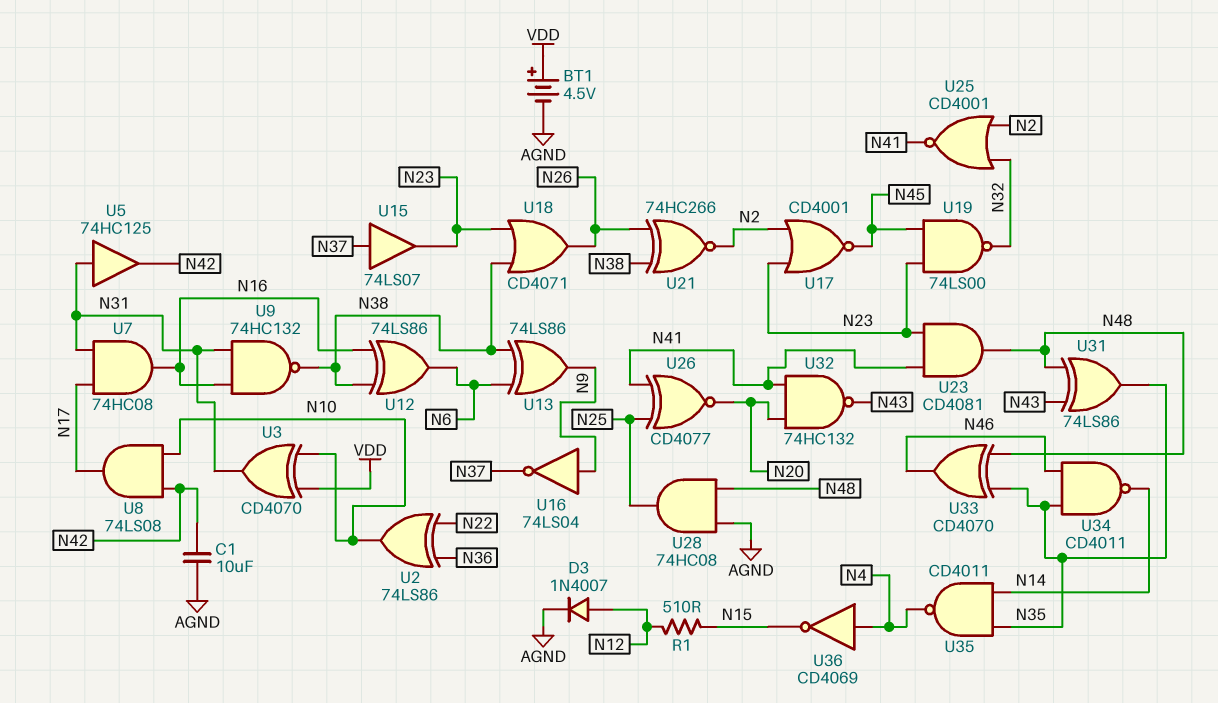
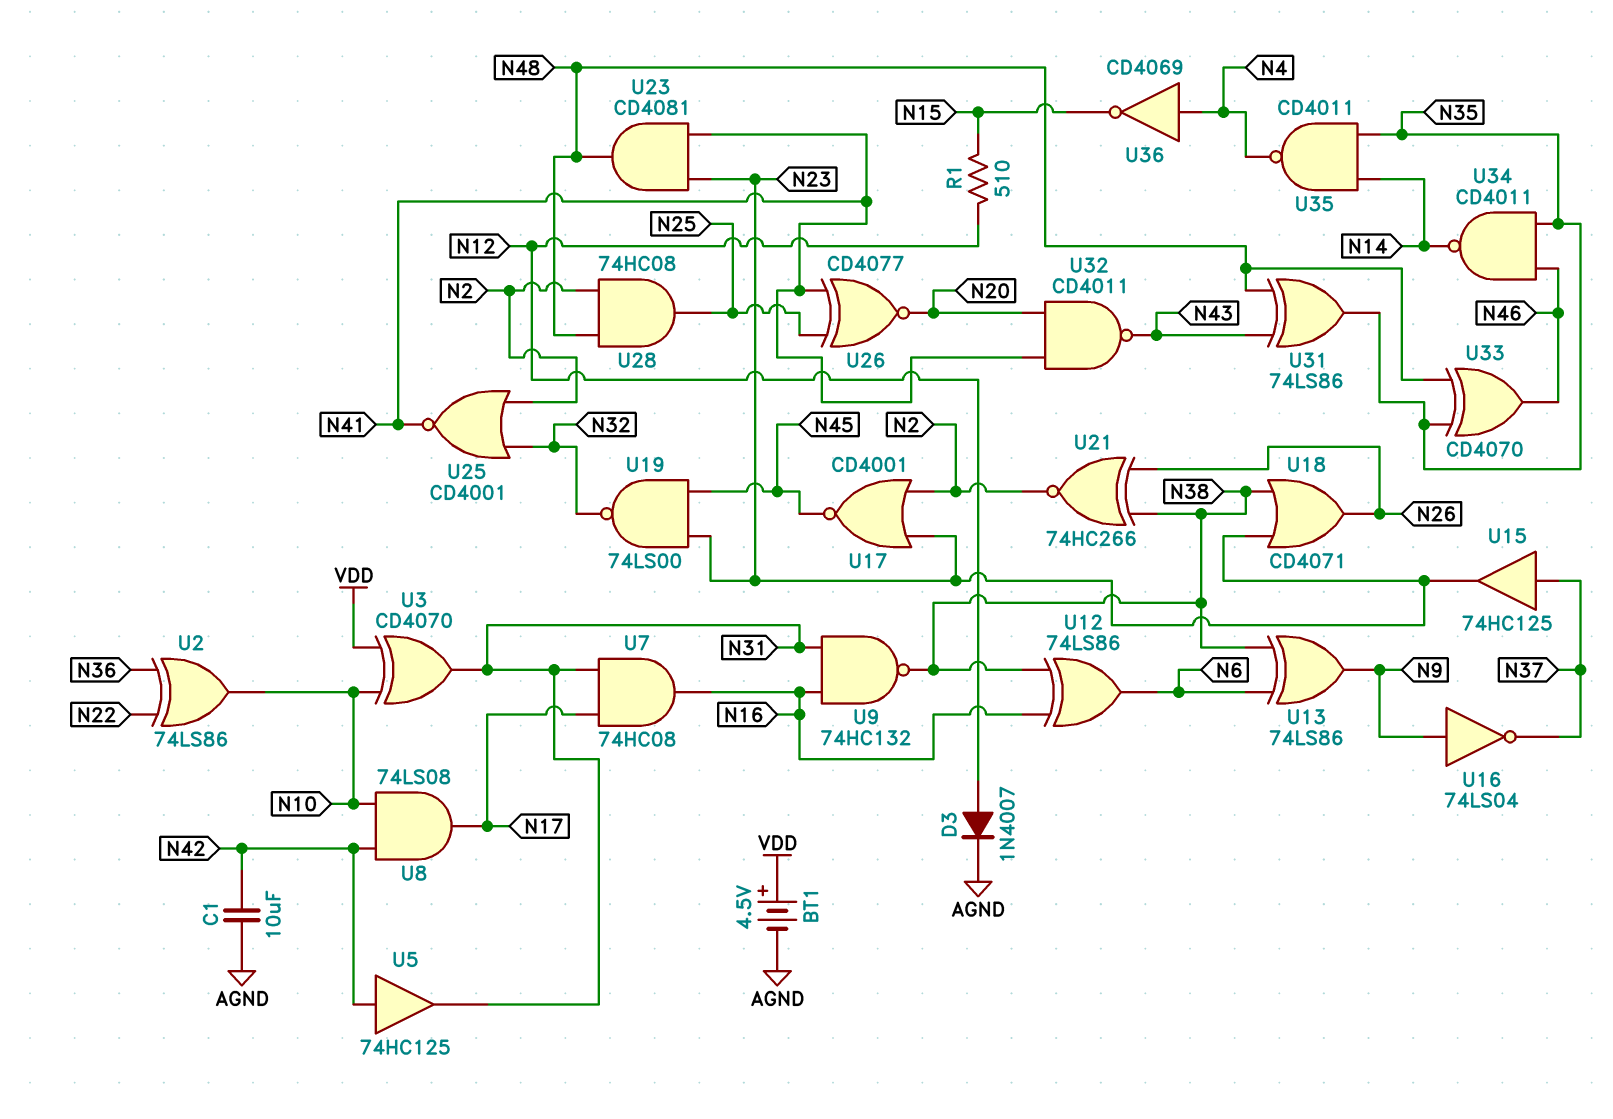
U5: buffer 74HC125 (in N31, out N42) -> buffer 74HC125 (in N42, out N31)
U15: buffer 74LS07 (in N37, out N23) -> buffer 74HC125 (in N37, out N23)
U28: AND 74HC08 (in AGND, in N48, out N25) -> AND 74HC08 (in N2, in N48, out N25)
U32: NAND 74HC132 (in N20, in N41, out N43) -> NAND CD4011 (in N20, in N41, out N43)

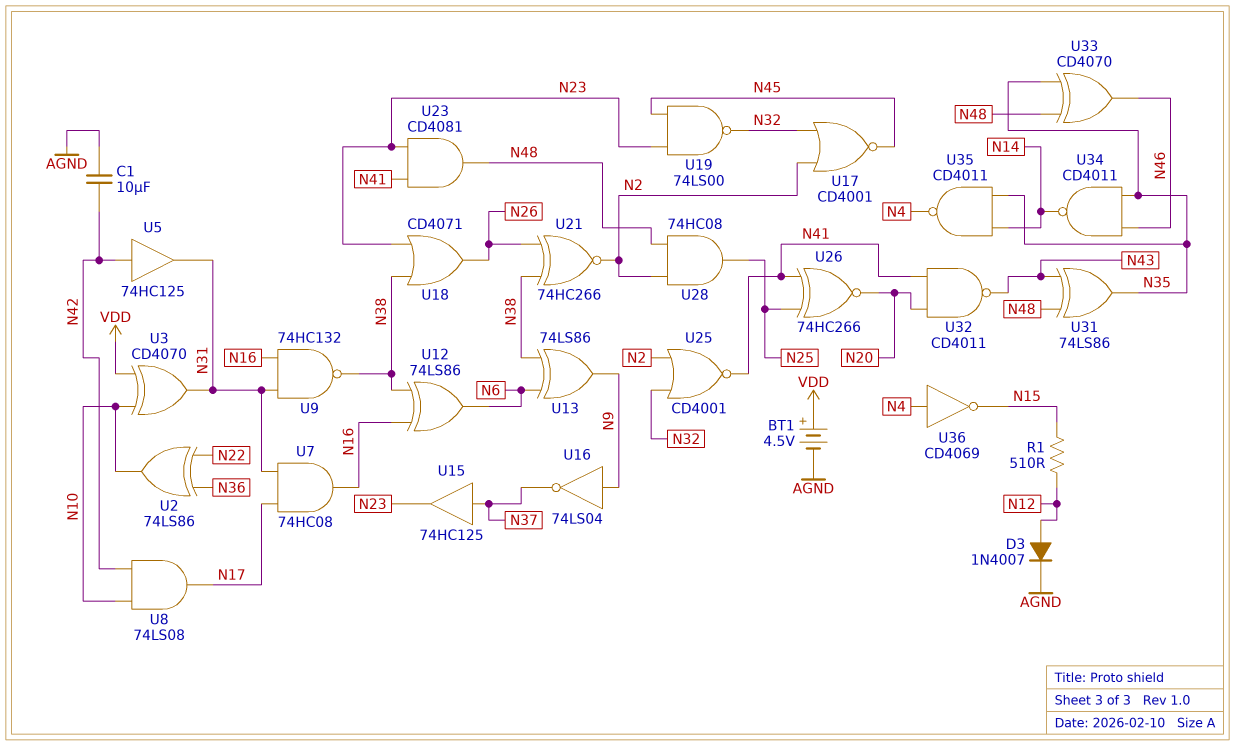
U17: NOR CD4001 (in N2, in N23, out N45) -> NOR CD4001 (in N2, in N32, out N45)
U26: XNOR CD4077 (in N25, in N41, out N20) -> XNOR 74HC266 (in N25, in N41, out N20)

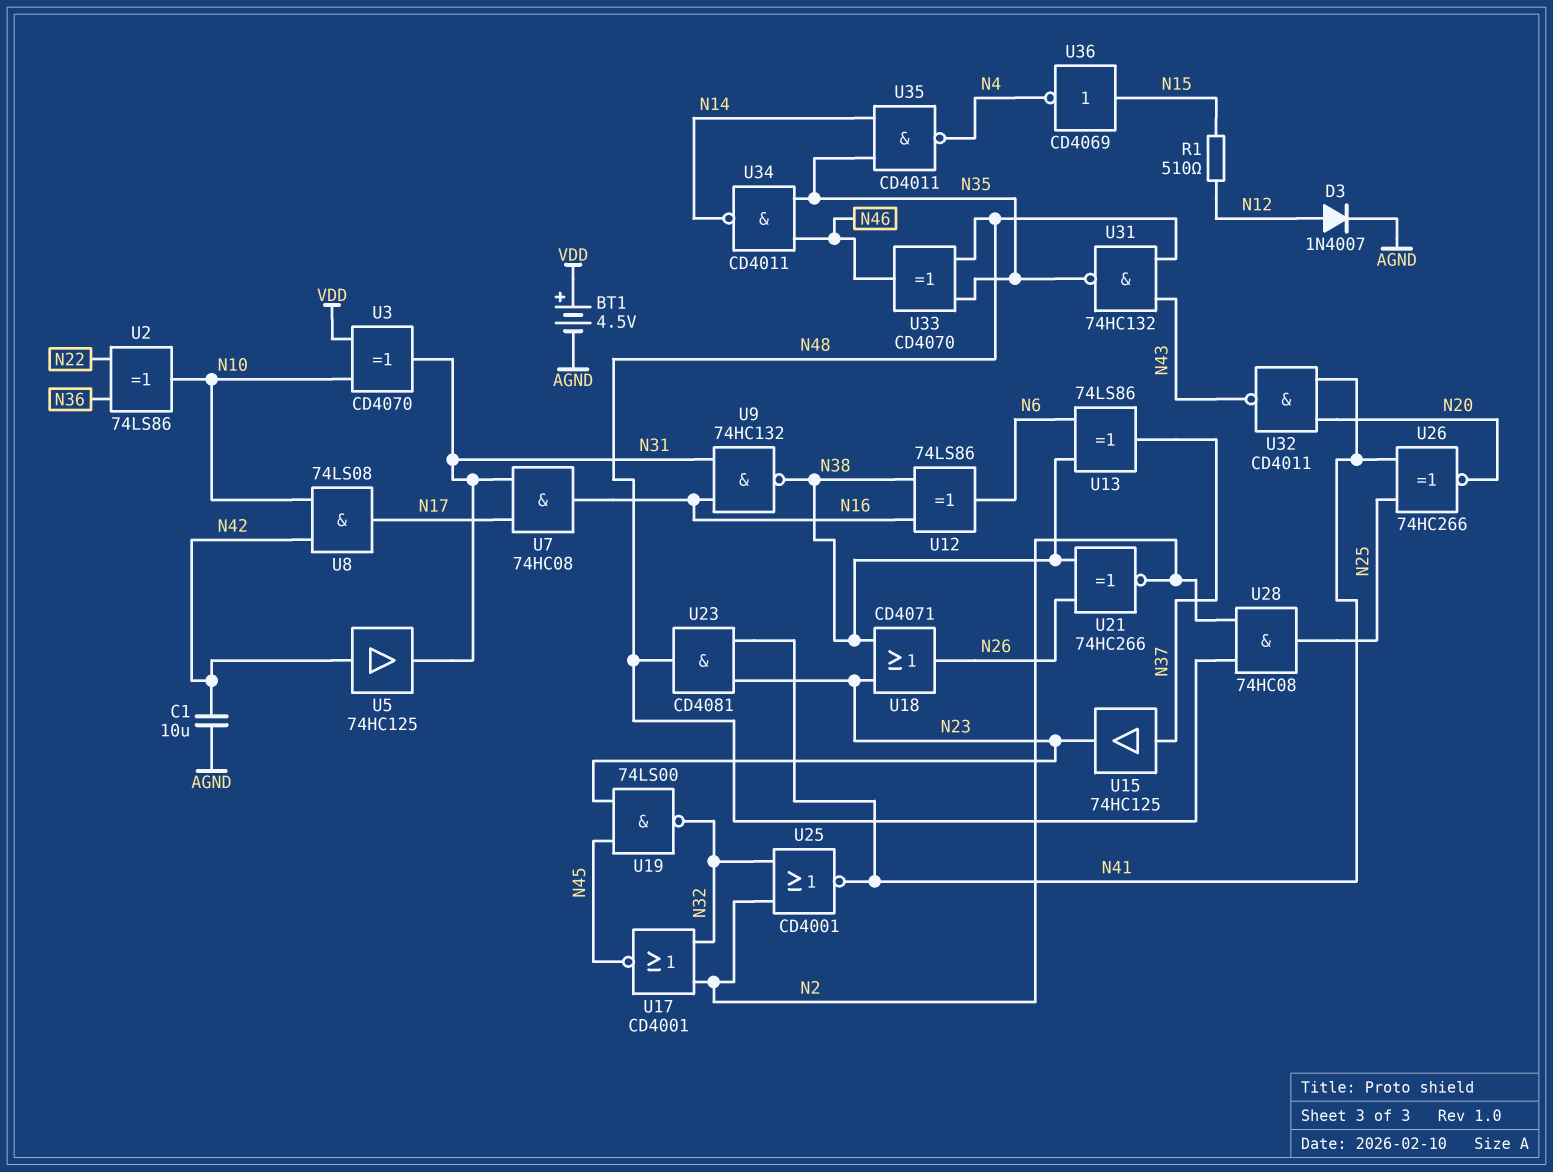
U13: XOR 74LS86 (in N6, in N38, out N9) -> XOR 74LS86 (in N6, in N38, out N37)
U16: NOT 74LS04 (in N9, out N37) -> none
U31: XOR 74LS86 (in N43, in N48, out N35) -> NAND 74HC132 (in N43, in N48, out N35)
U36: NOT CD4069 (in N4, out N15) -> NOT CD4069 (in N15, out N4)

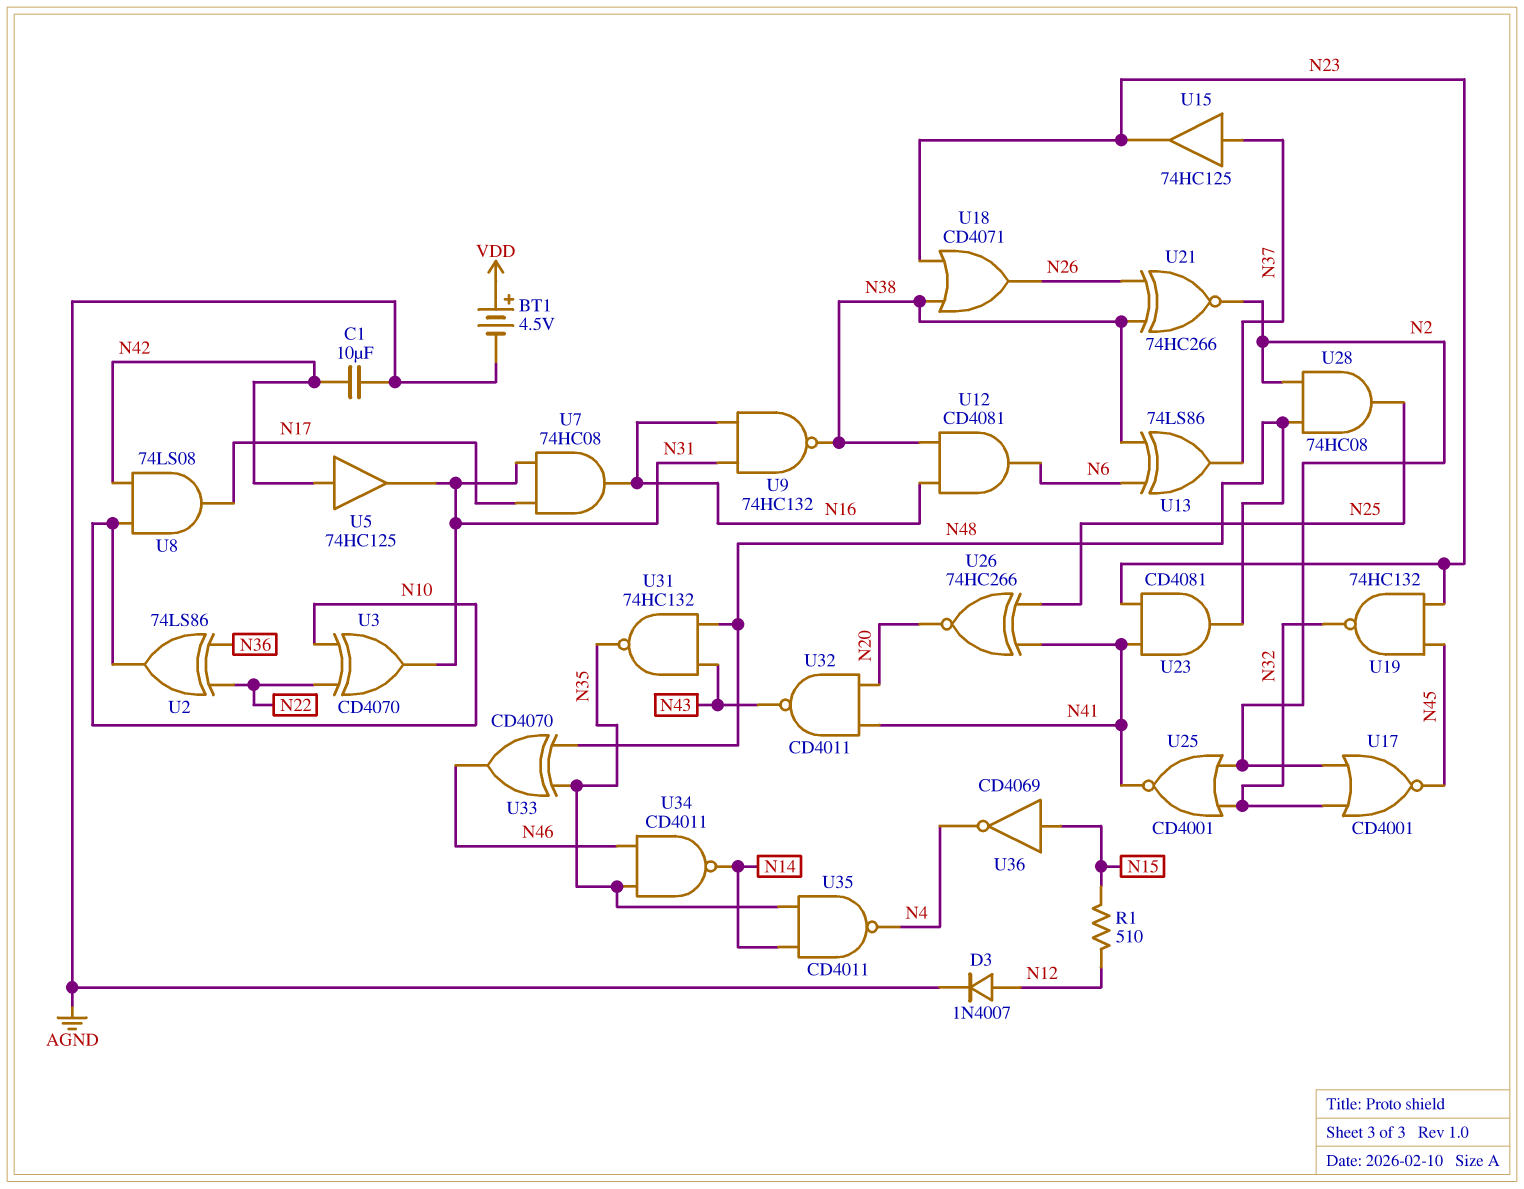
U3: XOR CD4070 (in N10, in VDD, out N31) -> XOR CD4070 (in N10, in N22, out N31)
U12: XOR 74LS86 (in N16, in N38, out N6) -> AND CD4081 (in N16, in N38, out N6)
U19: NAND 74LS00 (in N23, in N45, out N32) -> NAND 74HC132 (in N23, in N45, out N32)

